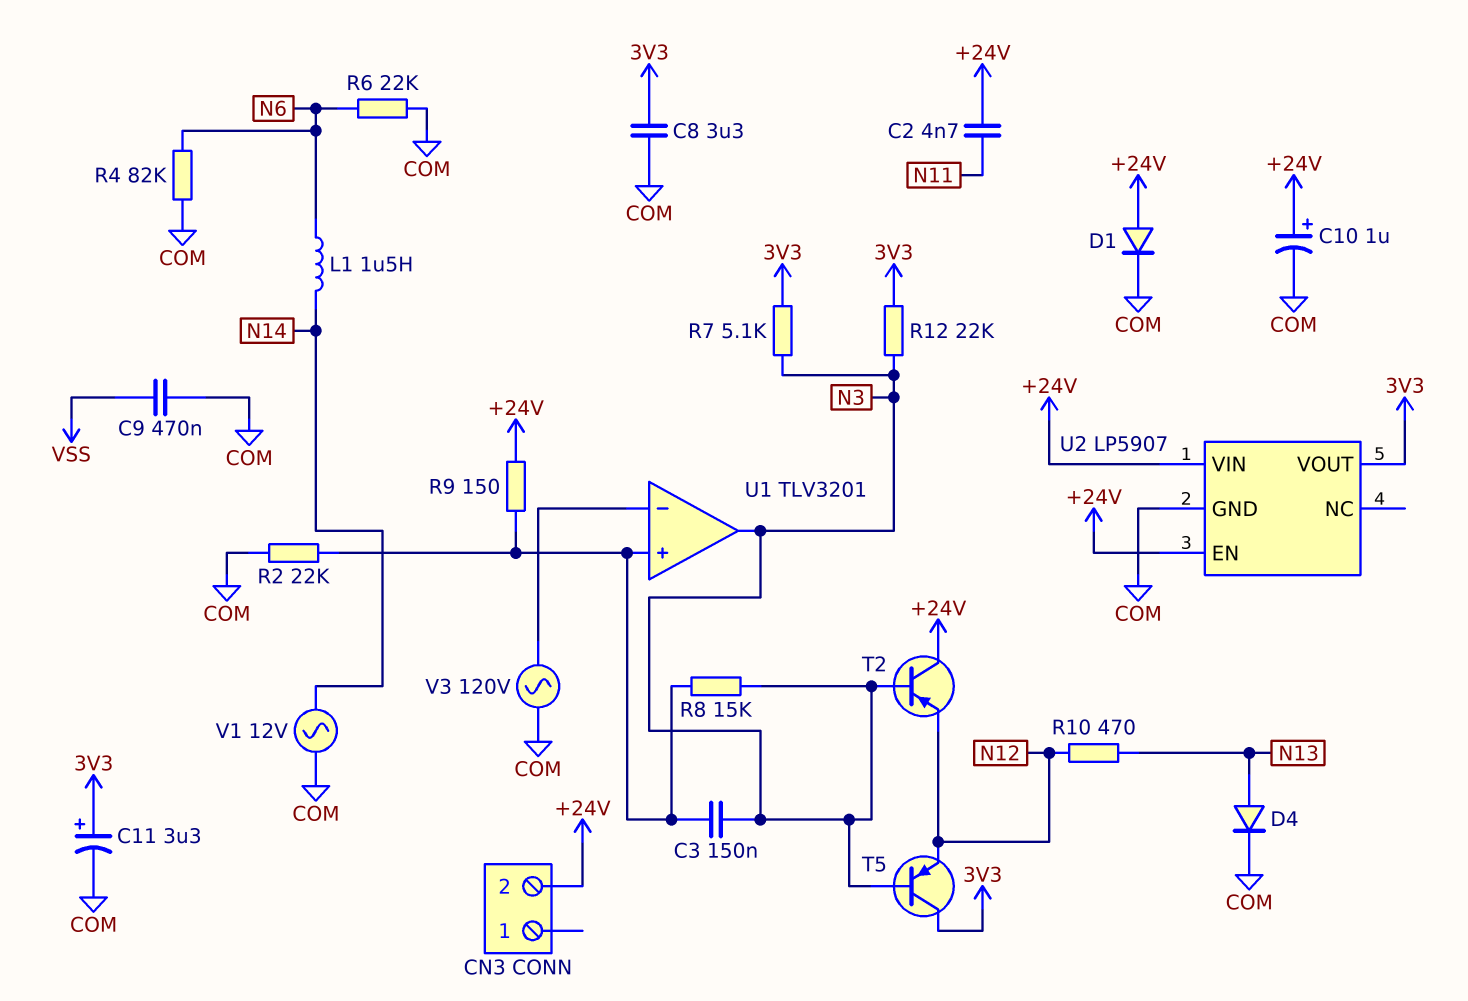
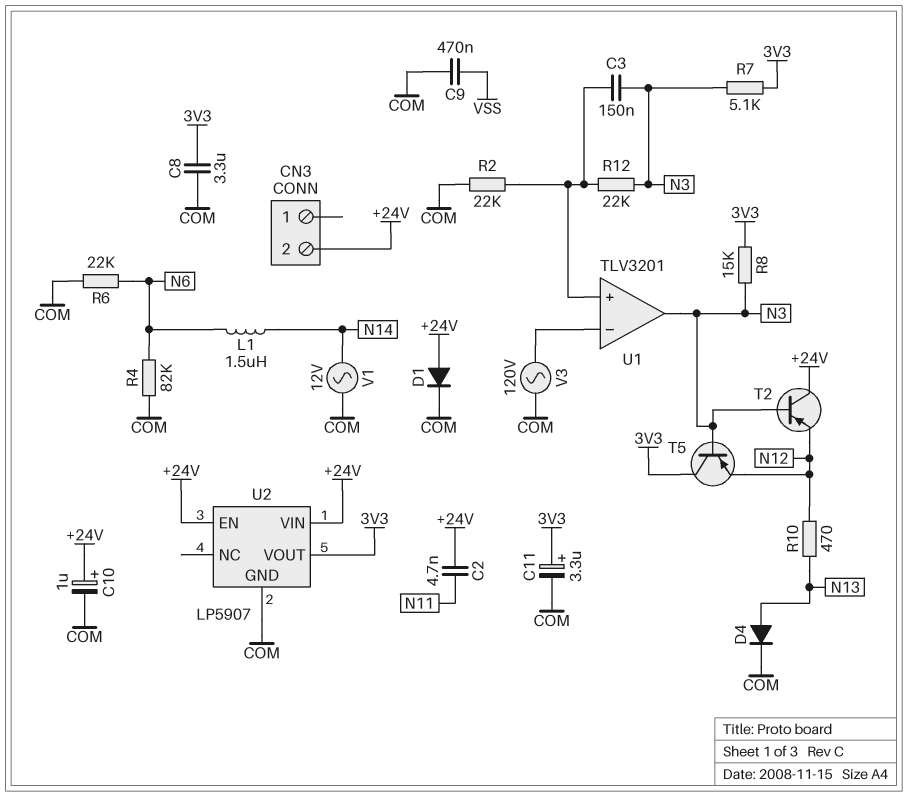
R8: 15k (N3, U1/in+) -> 15k (3V3, N3)
R9: 150 (+24V, U1/in+) -> none
R12: 22k (3V3, N3) -> 22k (N3, U1/in+)

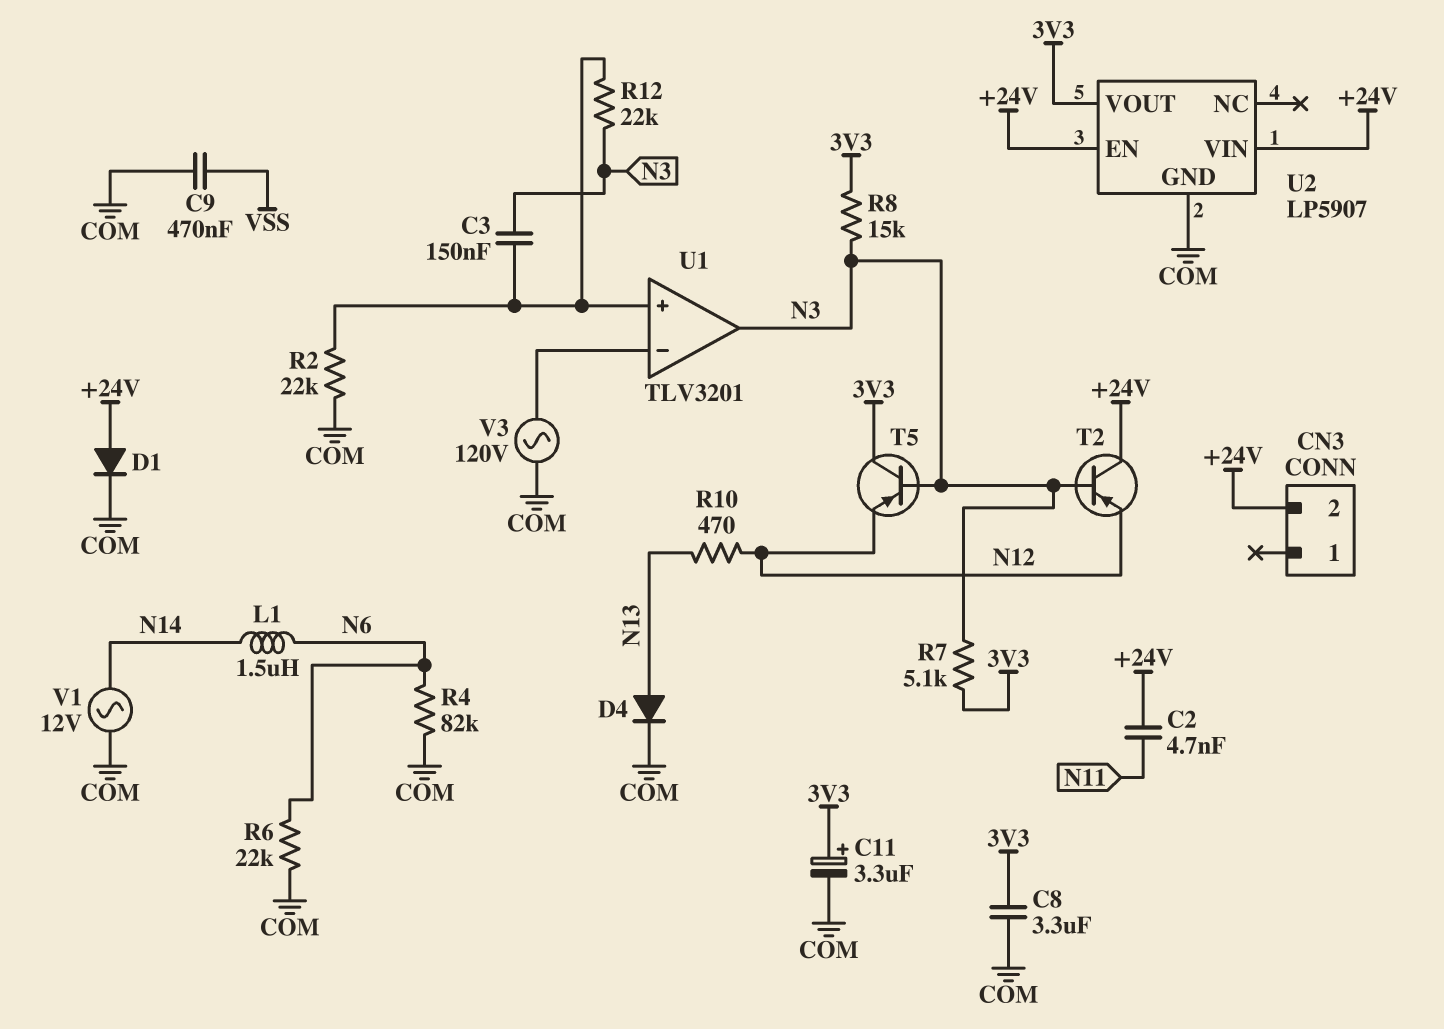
C10: 1uF (plus +24V, minus COM) -> none

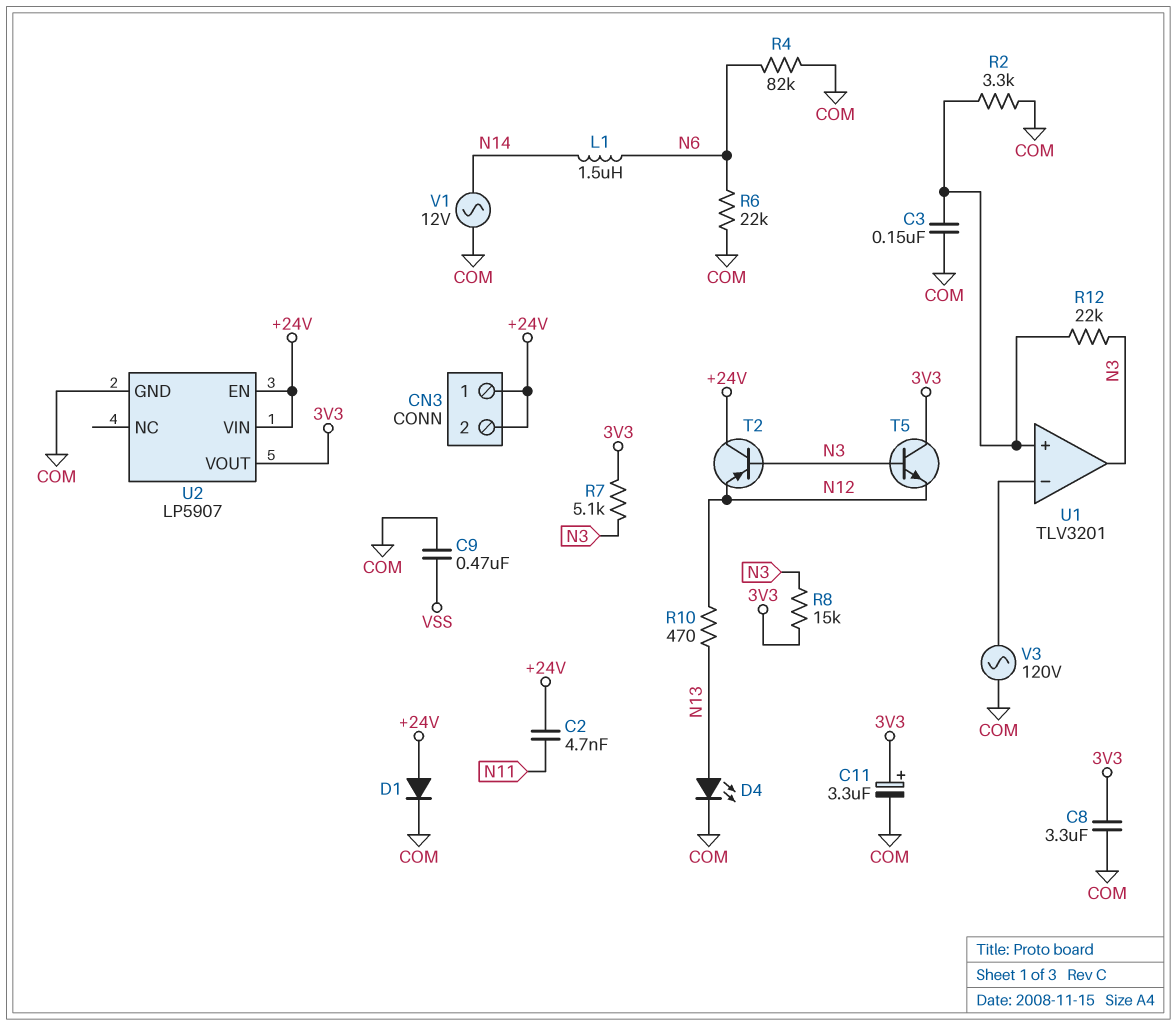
C3: 150nF (N3, U1/in+) -> 150nF (COM, U1/in+)
CN3 pin 1: none -> +24V
D4: diode (A N13, K COM) -> LED (A N13, K COM)
R2: 22k (COM, U1/in+) -> 3.3k (COM, U1/in+)
T5: PNP (B N3, C 3V3, E N12) -> NPN (B N3, C 3V3, E N12)

